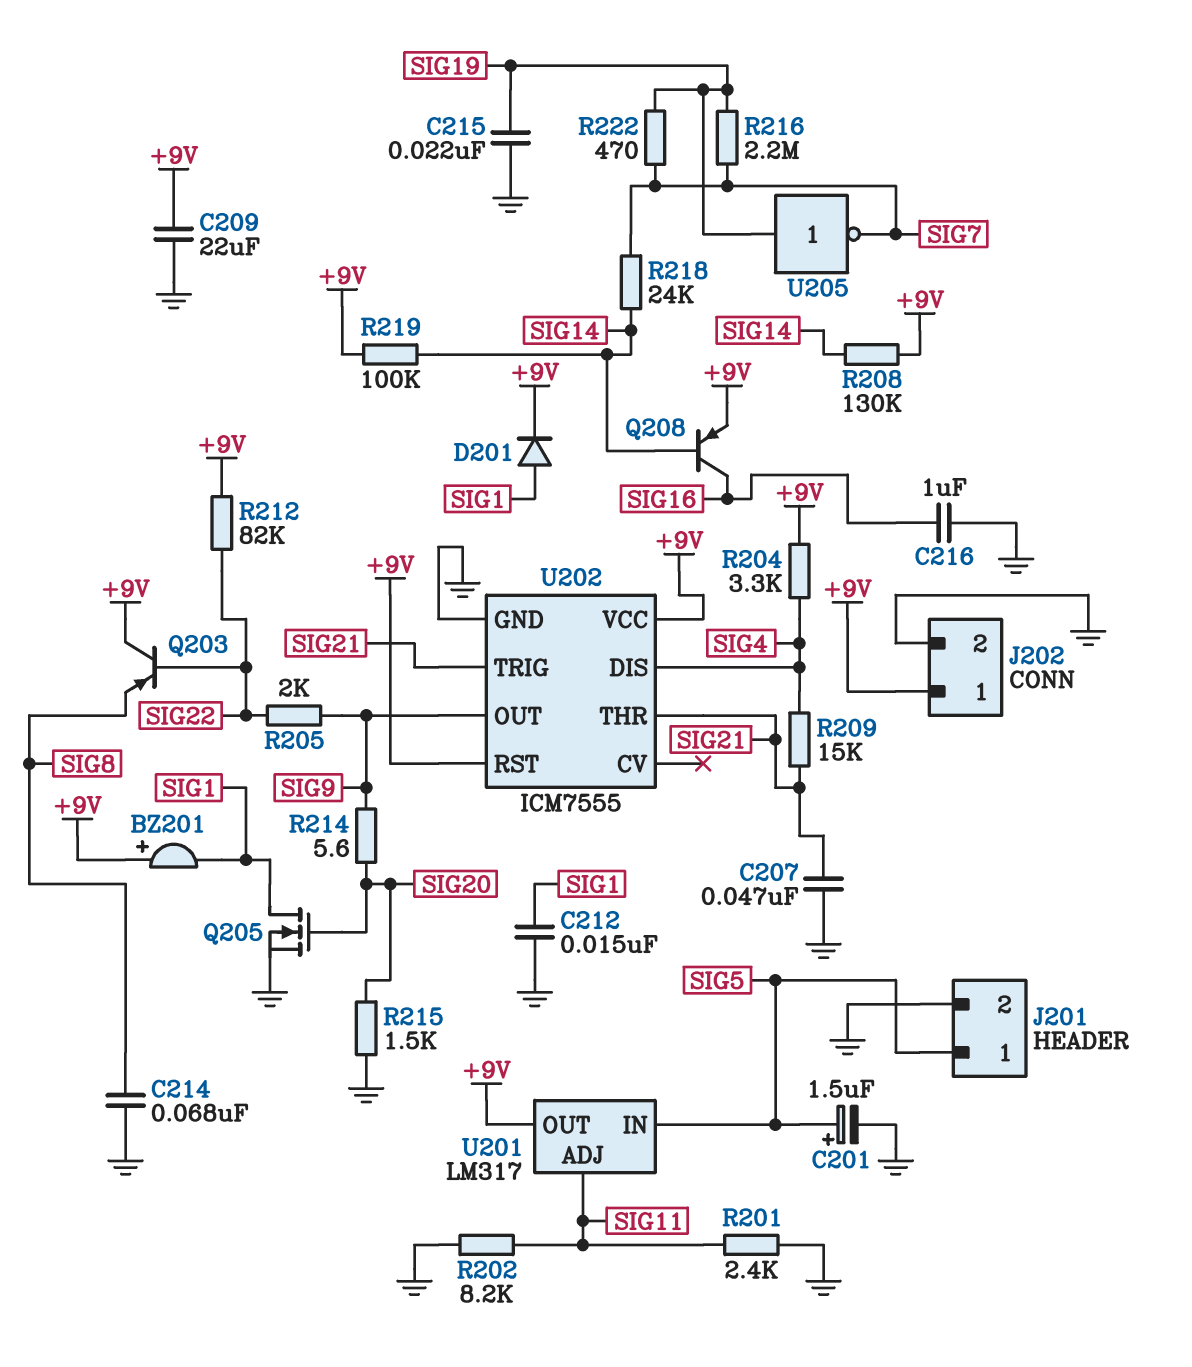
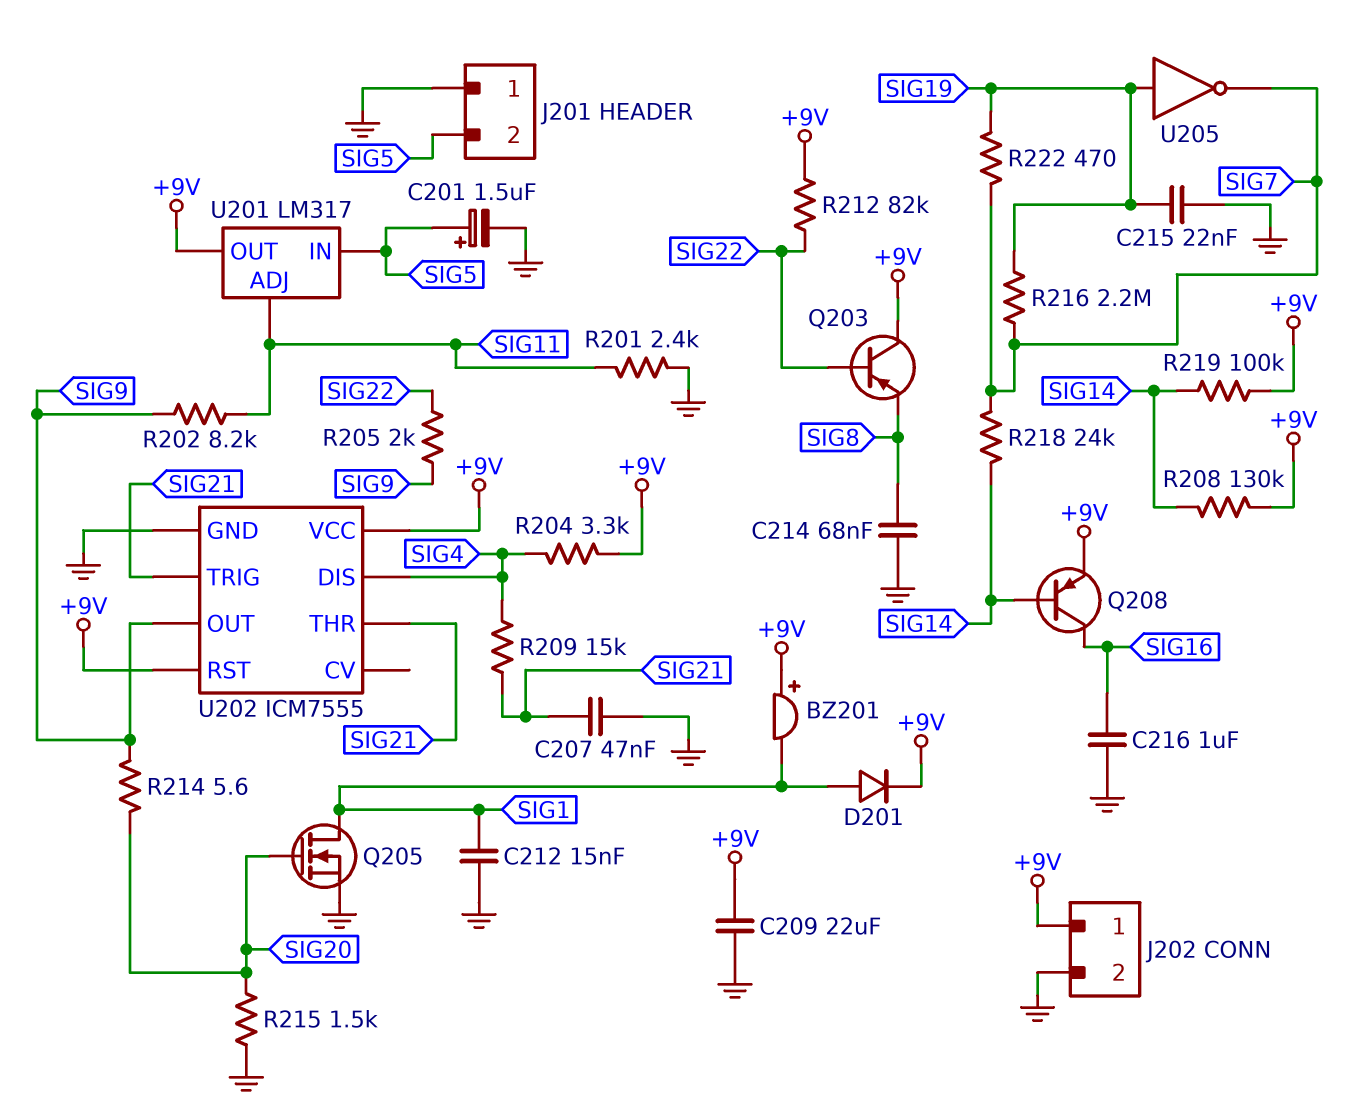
J201 pin 1: SIG5 -> GND
J201 pin 2: GND -> SIG5
R202: 8.2k (GND, SIG11) -> 8.2k (SIG9, SIG11)

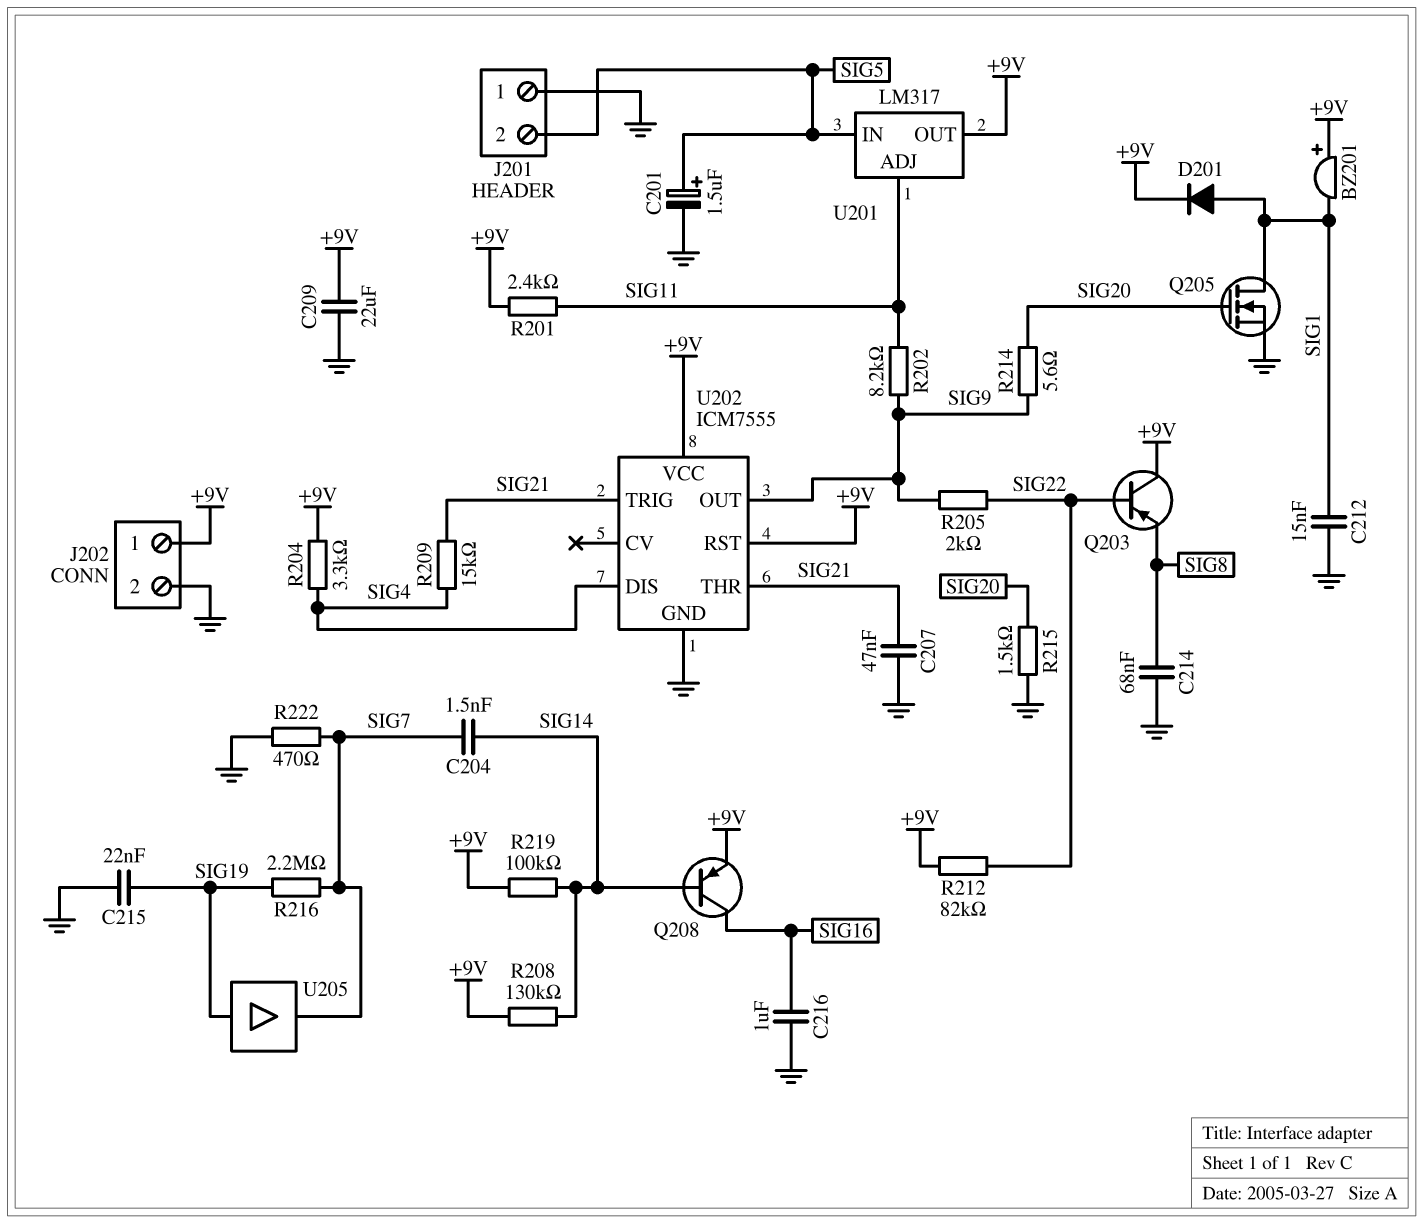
C204: none -> 1.5nF (SIG7, SIG14)
R201: 2.4k (GND, SIG11) -> 2.4k (+9V, SIG11)
R218: 24k (SIG7, SIG14) -> none
R222: 470 (SIG7, SIG19) -> 470 (GND, SIG7)
U205: NOT (in SIG19, out SIG7) -> buffer (in SIG19, out SIG7)

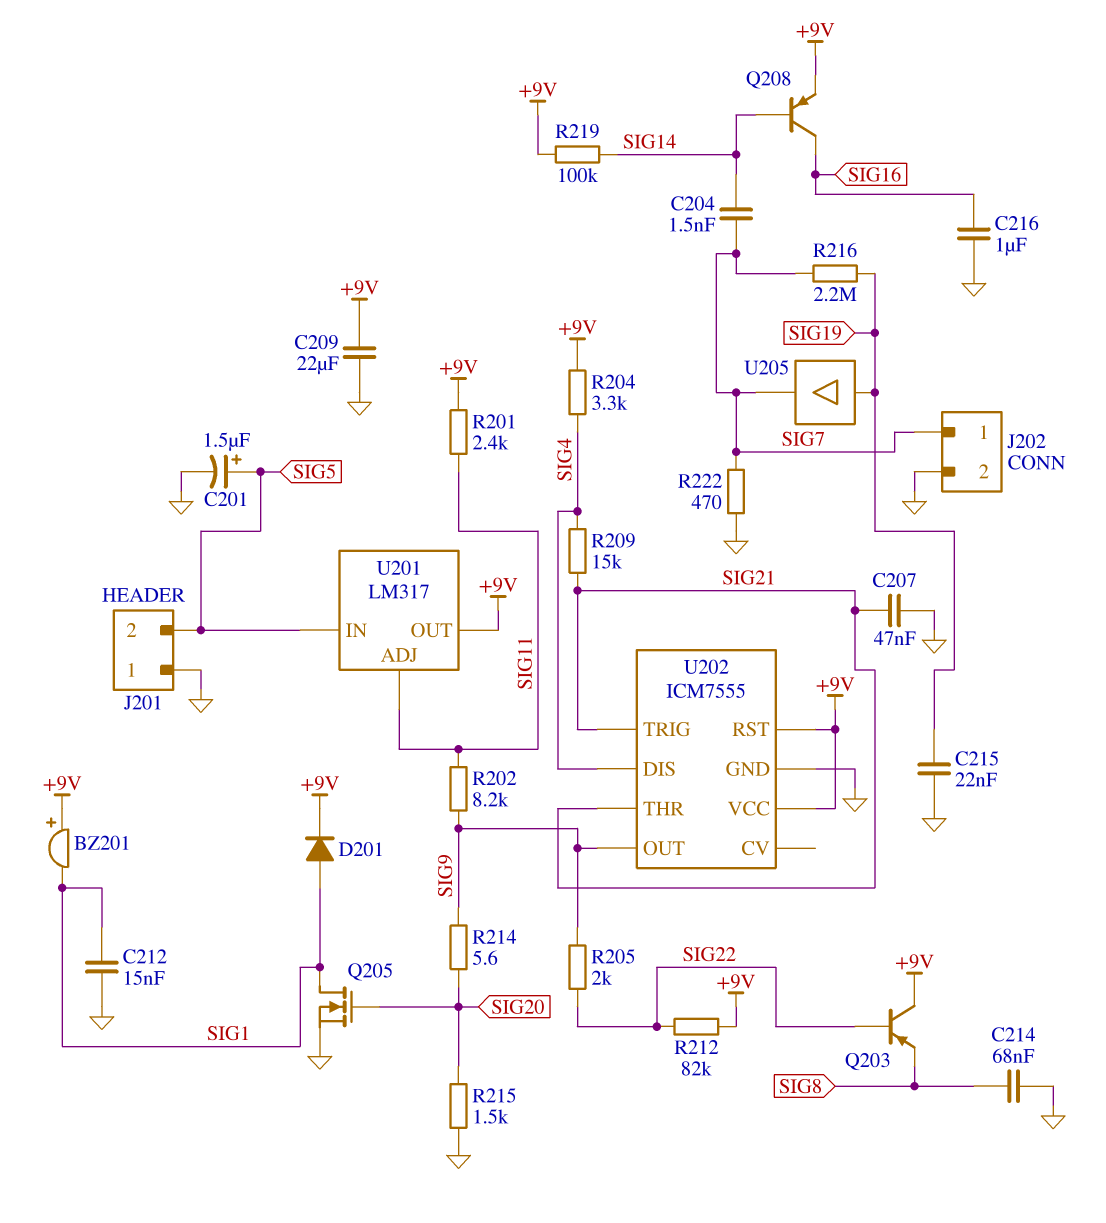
J202 pin 1: +9V -> SIG7
R208: 130k (+9V, SIG14) -> none

